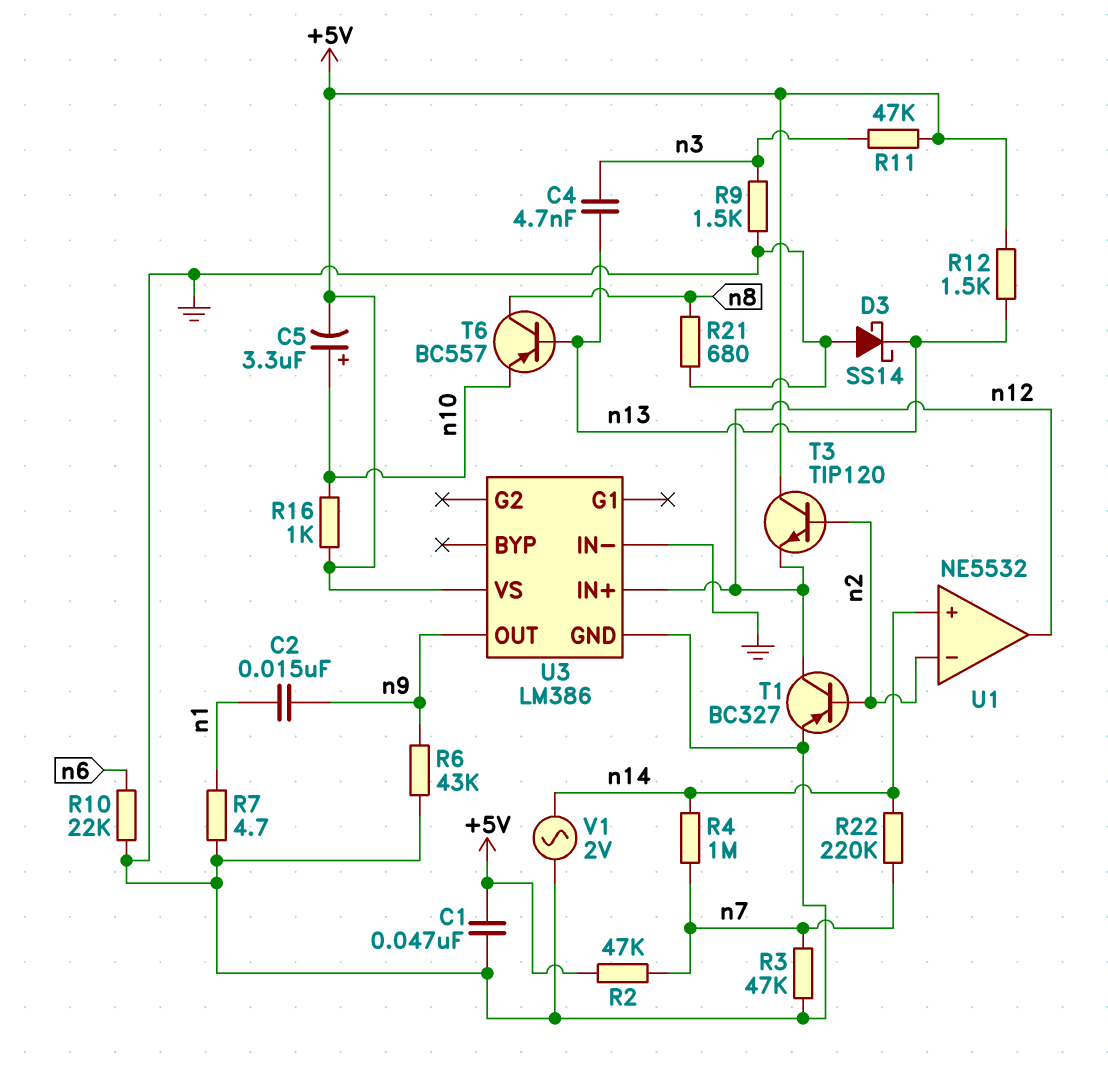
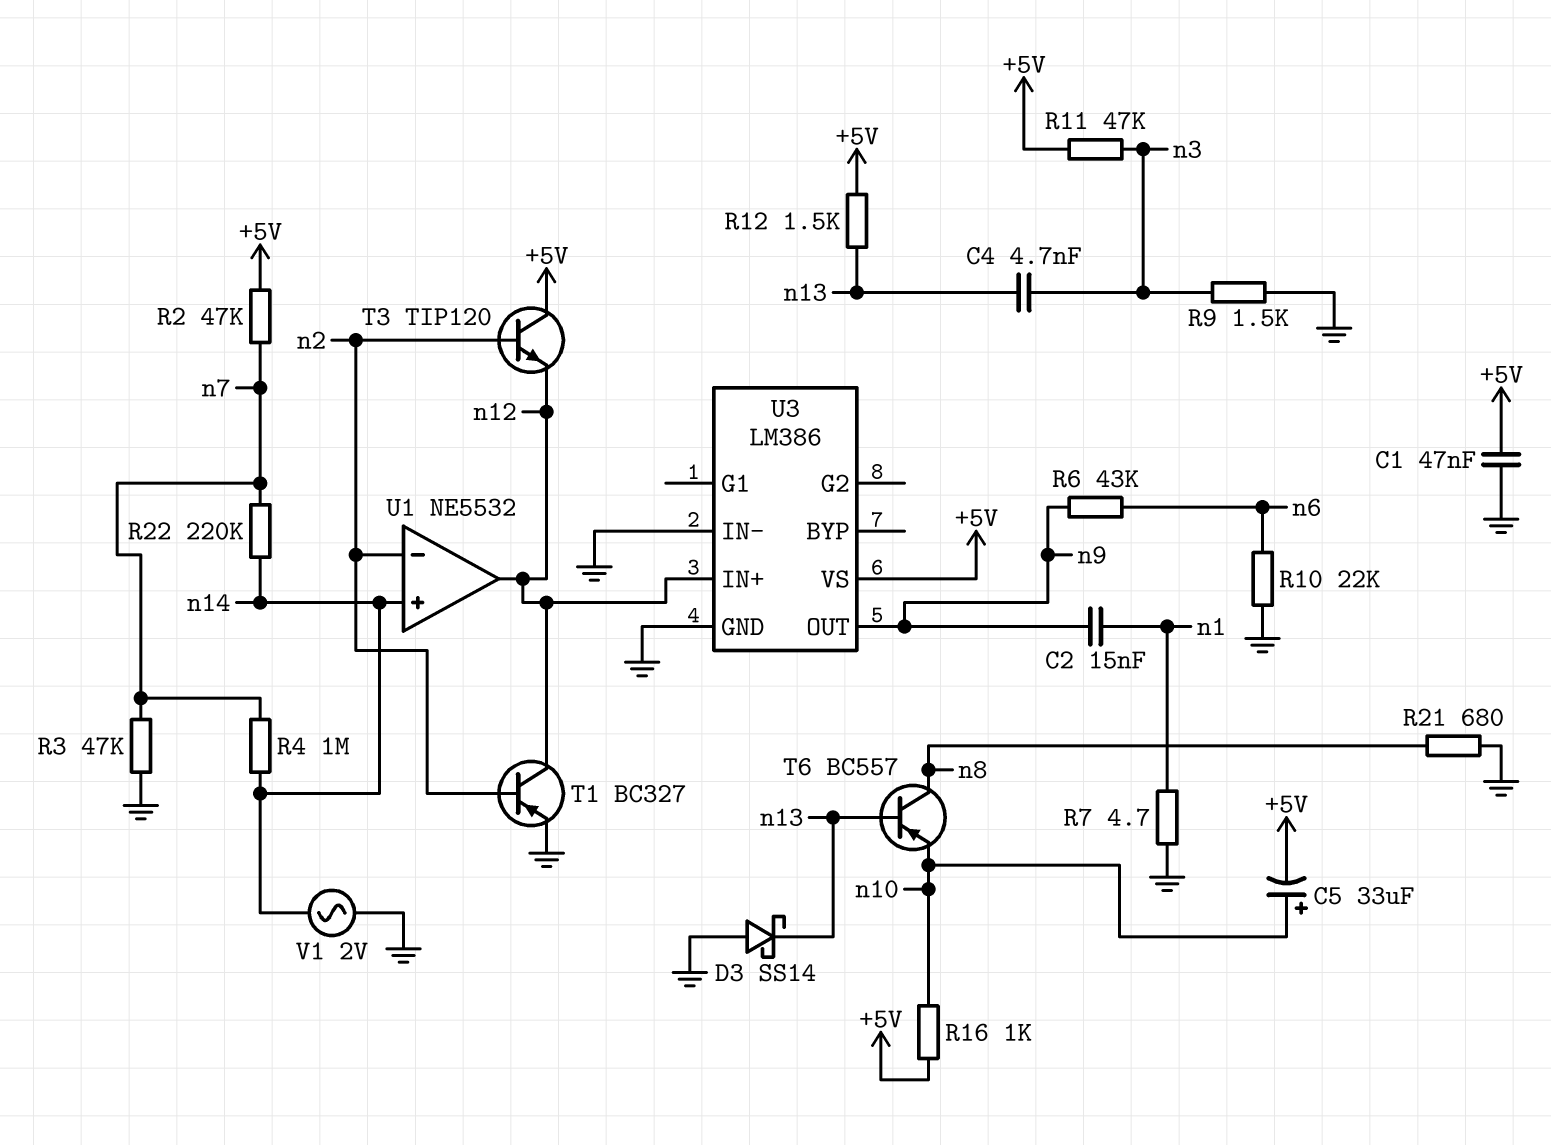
C5: 3.3uF (plus n10, minus +5V) -> 33uF (plus n10, minus +5V)
R6: 43k (GND, n9) -> 43k (n6, n9)

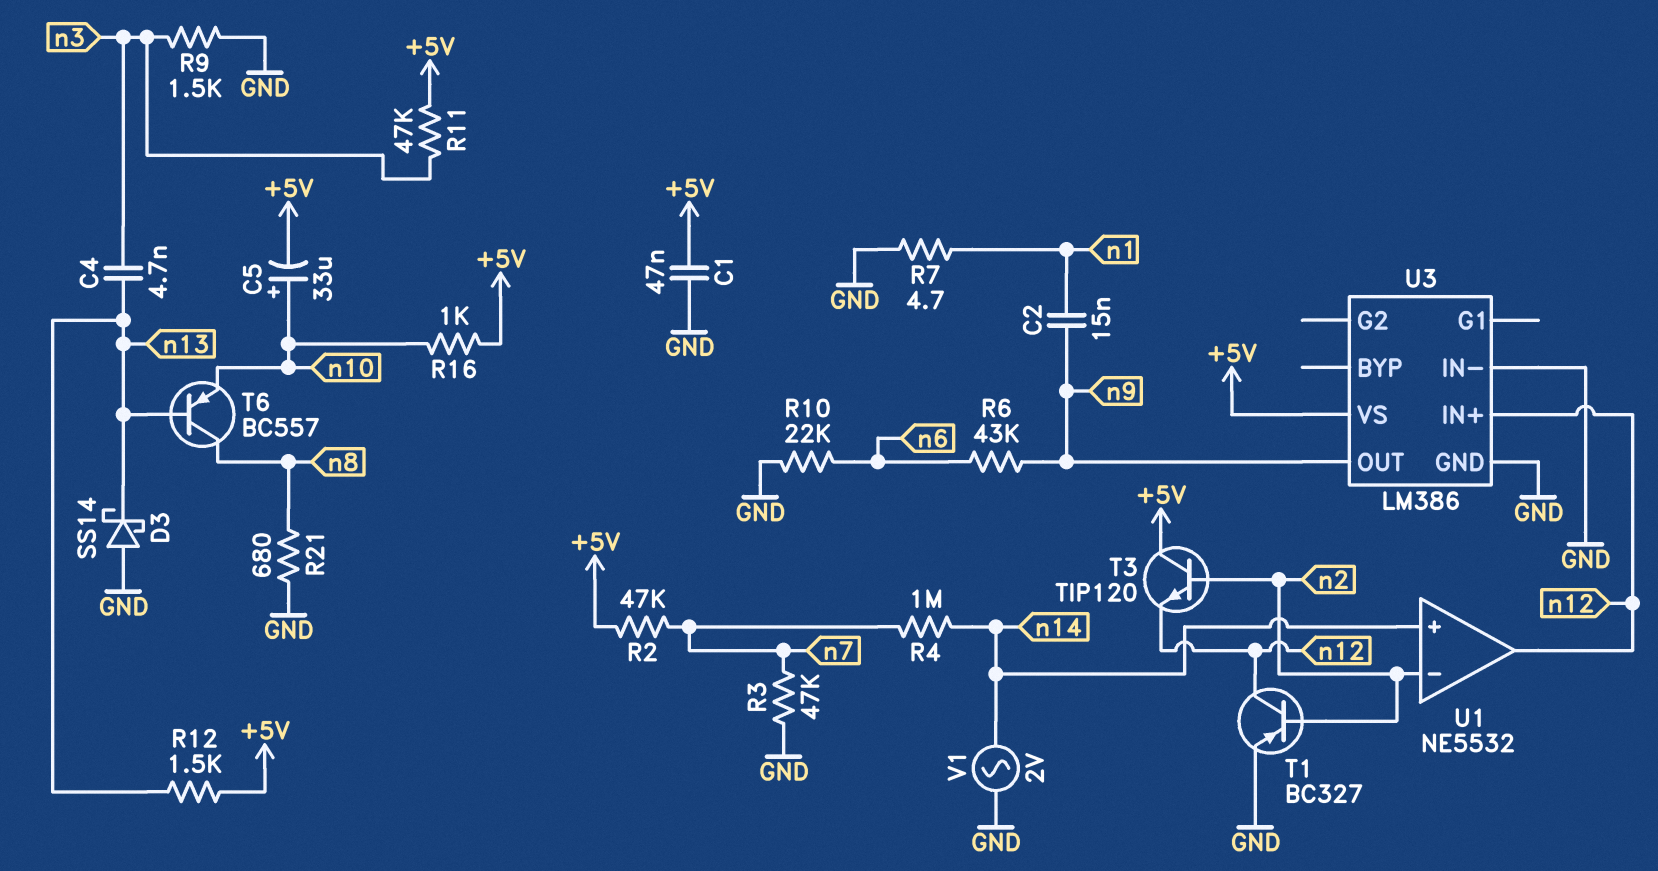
R22: 220k (n7, n14) -> none

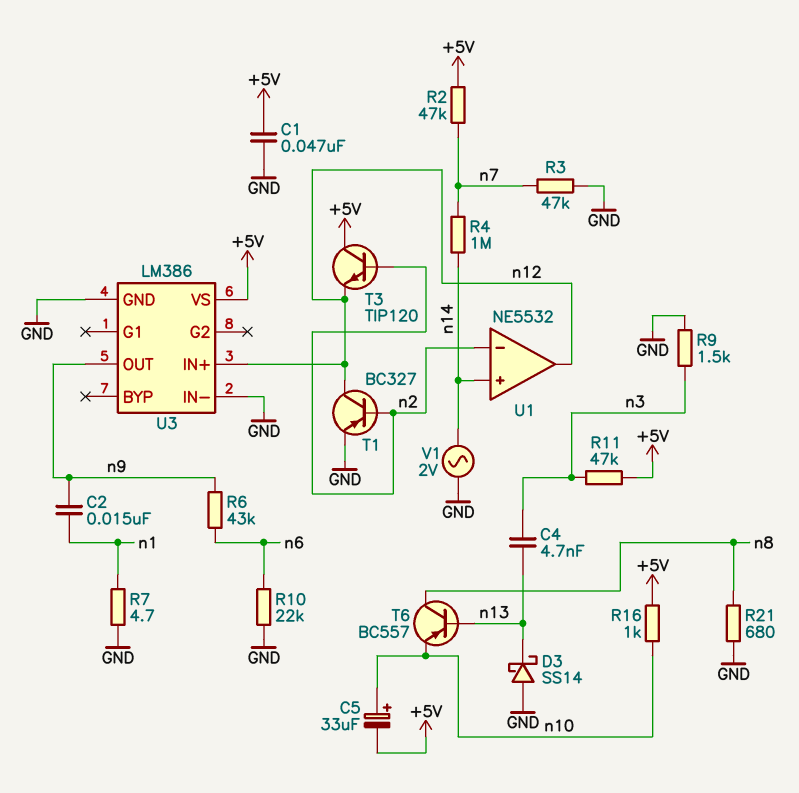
R12: 1.5k (+5V, n13) -> none

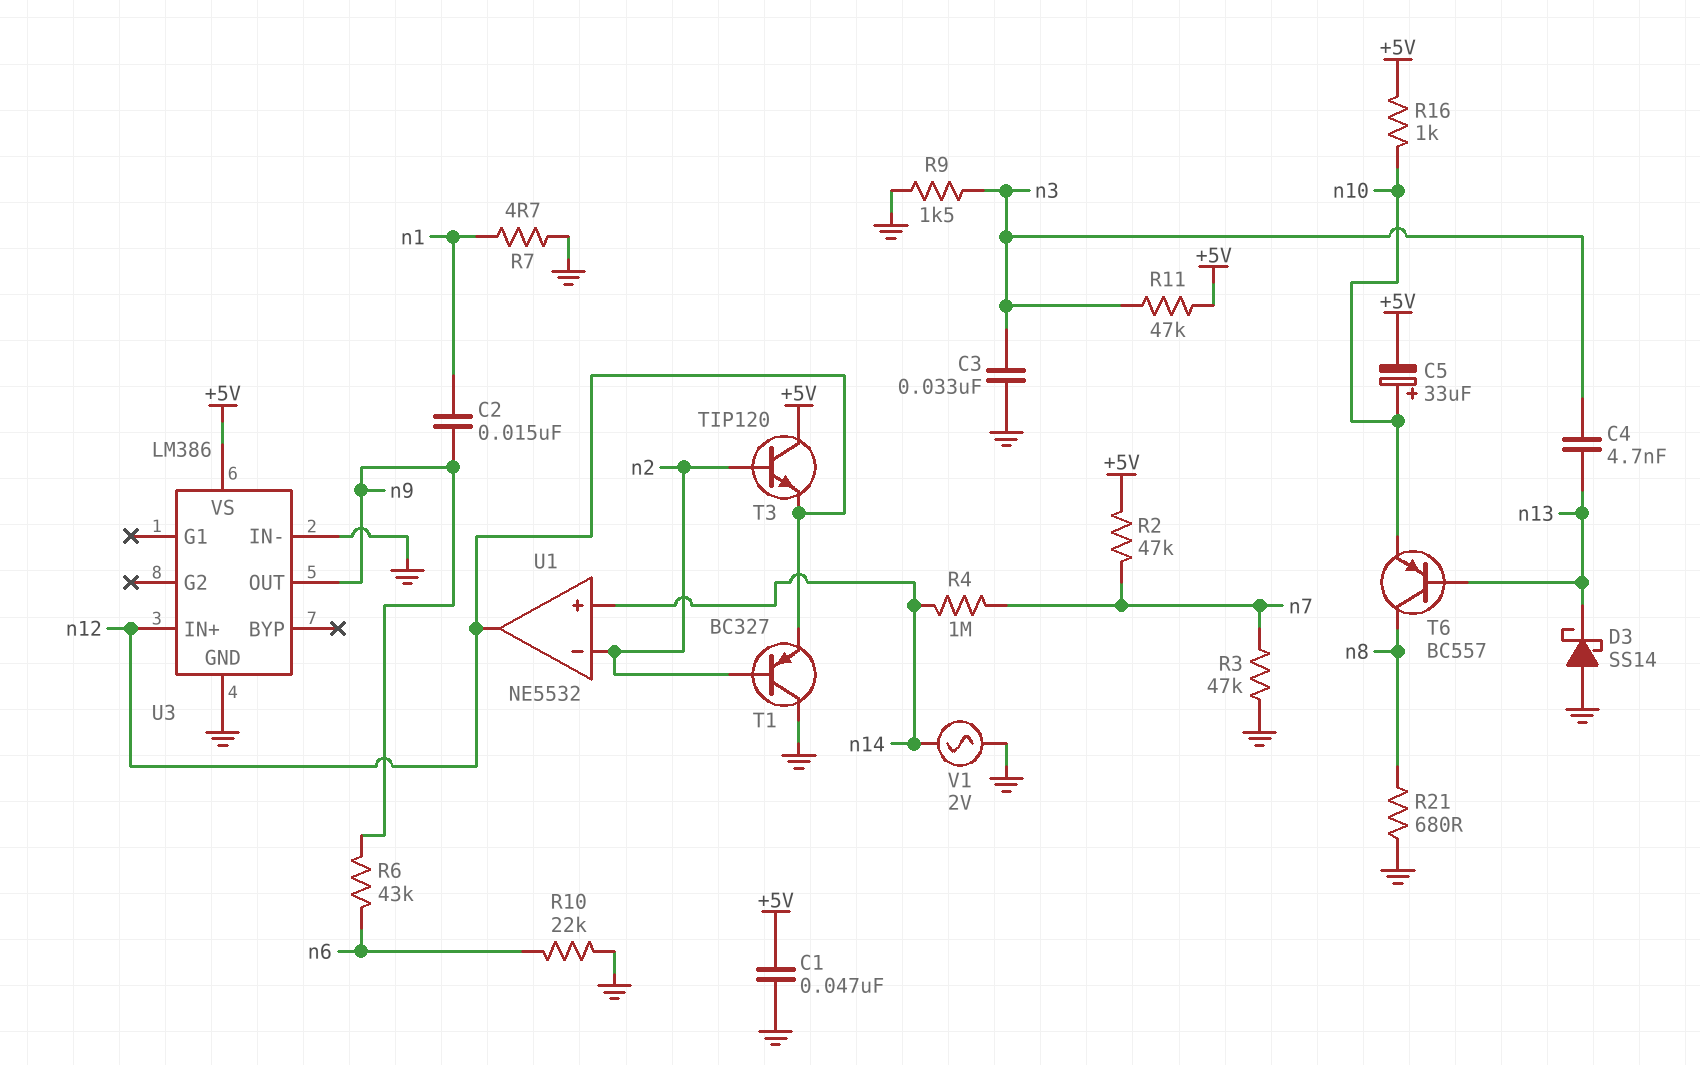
C3: none -> 33nF (GND, n3)
T1: PNP BC327 (B n2, C n12, E GND) -> PNP BC327 (B n2, C GND, E n12)

